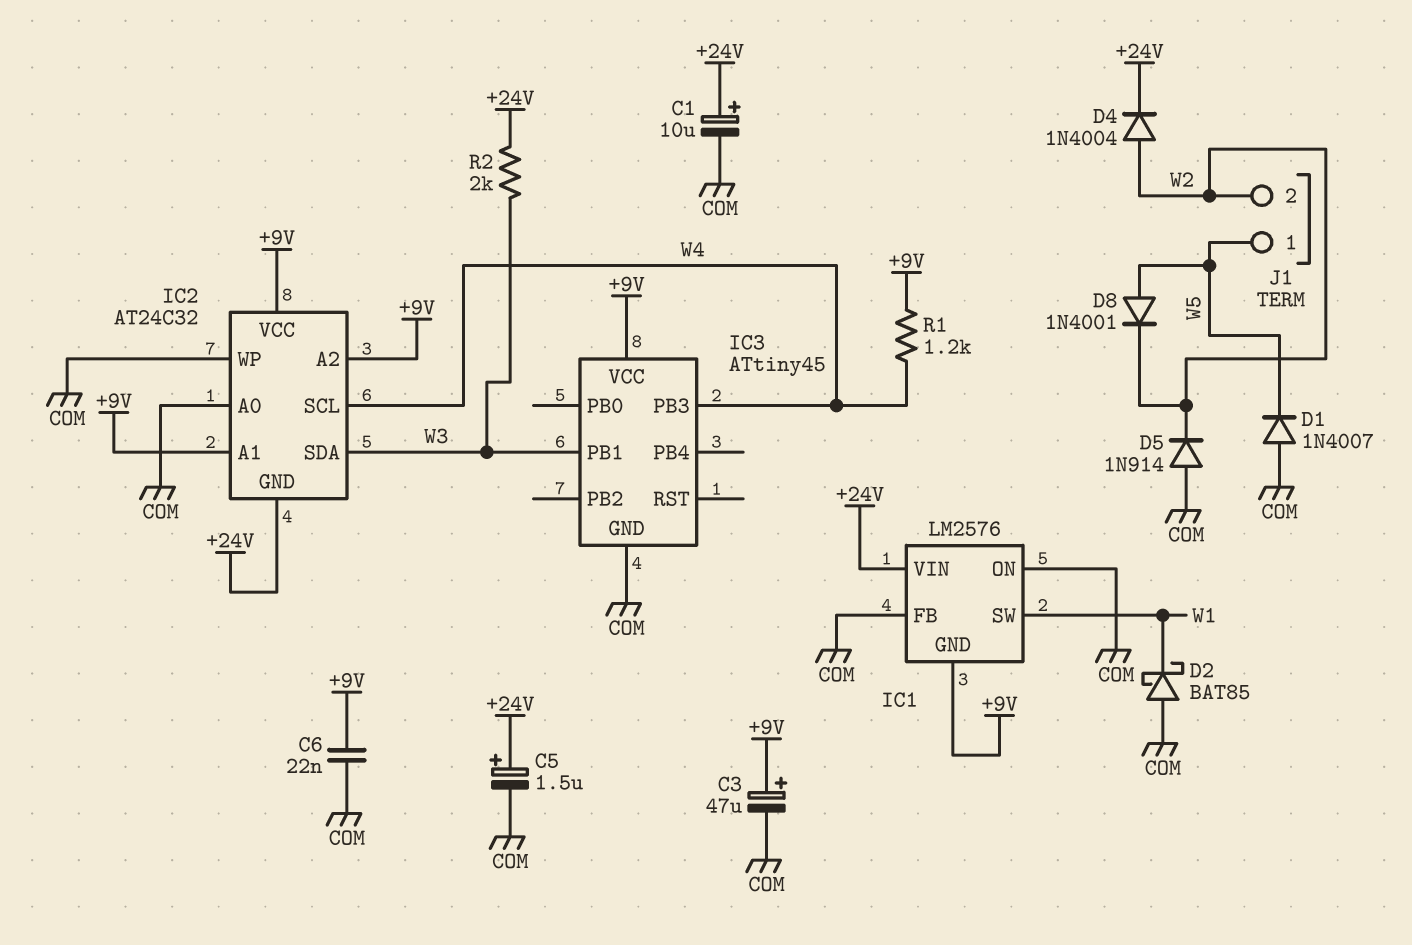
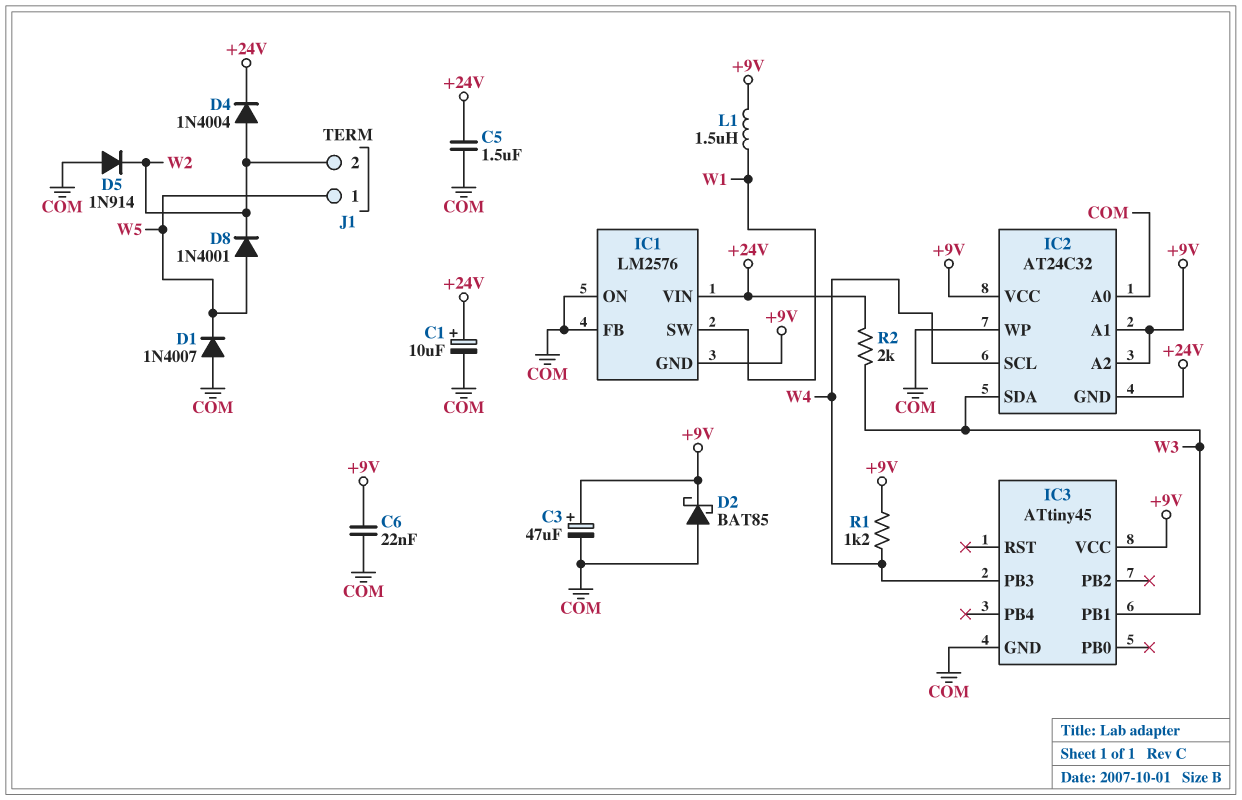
C5: 1.5uF (plus +24V, minus COM) -> 1.5uF (+24V, COM)
D2: schottky BAT85 (A COM, K W1) -> schottky BAT85 (A COM, K +9V)
L1: none -> 1.5uH (+9V, W1)

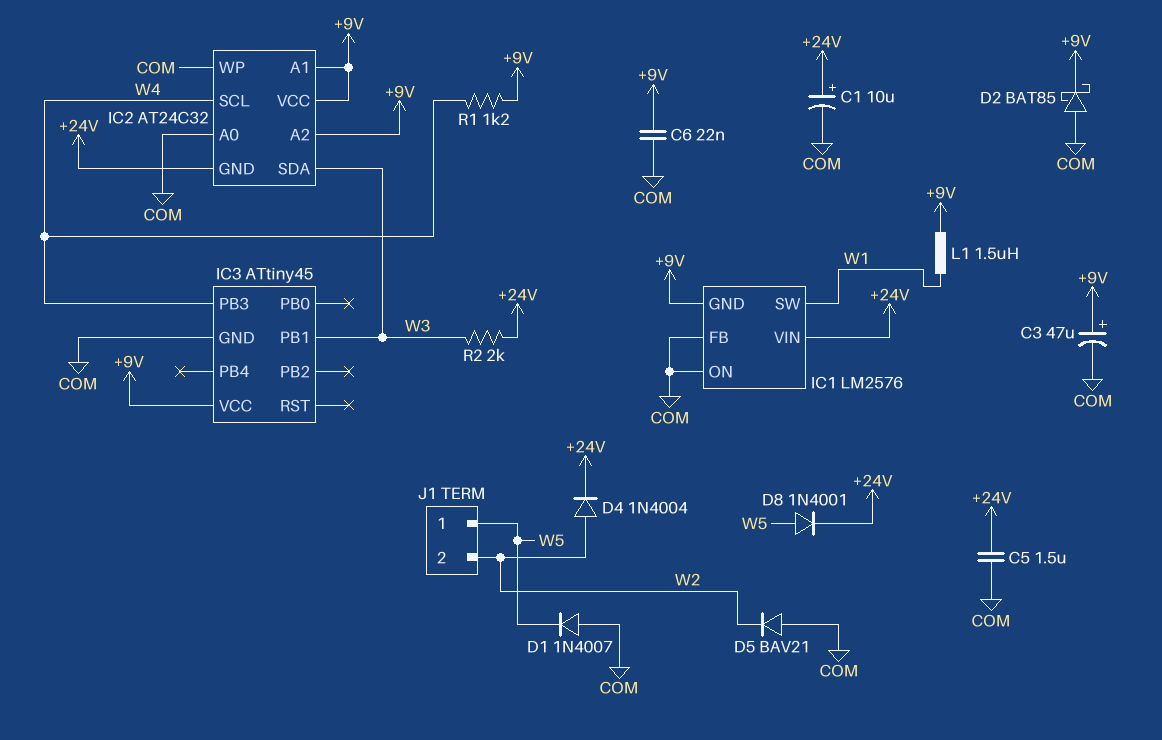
D5: diode 1N914 (A COM, K W2) -> diode BAV21 (A COM, K W2)
D8: diode 1N4001 (A W5, K W2) -> diode 1N4001 (A W5, K +24V)

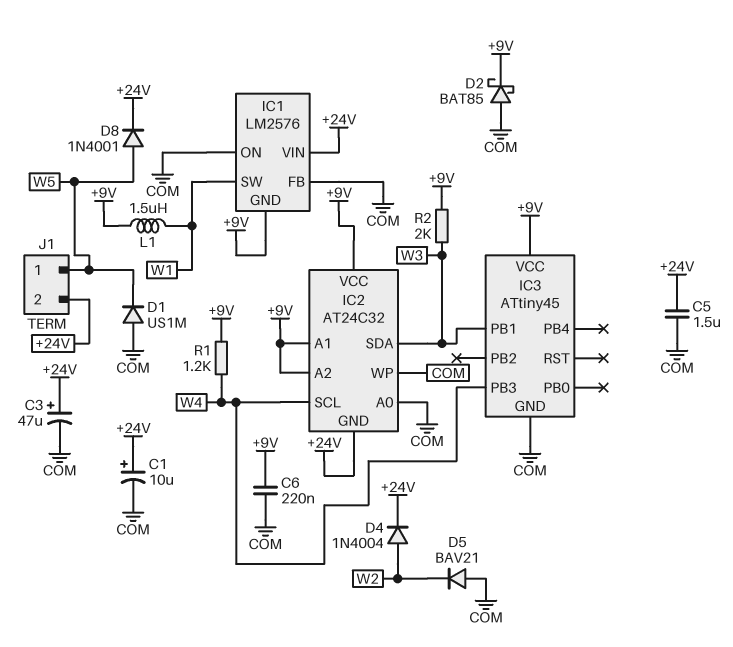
C3: 47uF (plus +9V, minus COM) -> 47uF (plus +24V, minus COM)
C6: 22nF (+9V, COM) -> 220nF (+9V, COM)
D1: diode 1N4007 (A COM, K W5) -> diode US1M (A COM, K W5)
J1 pin 2: W2 -> +24V
R2: 2k (+24V, W3) -> 2k (+9V, W3)

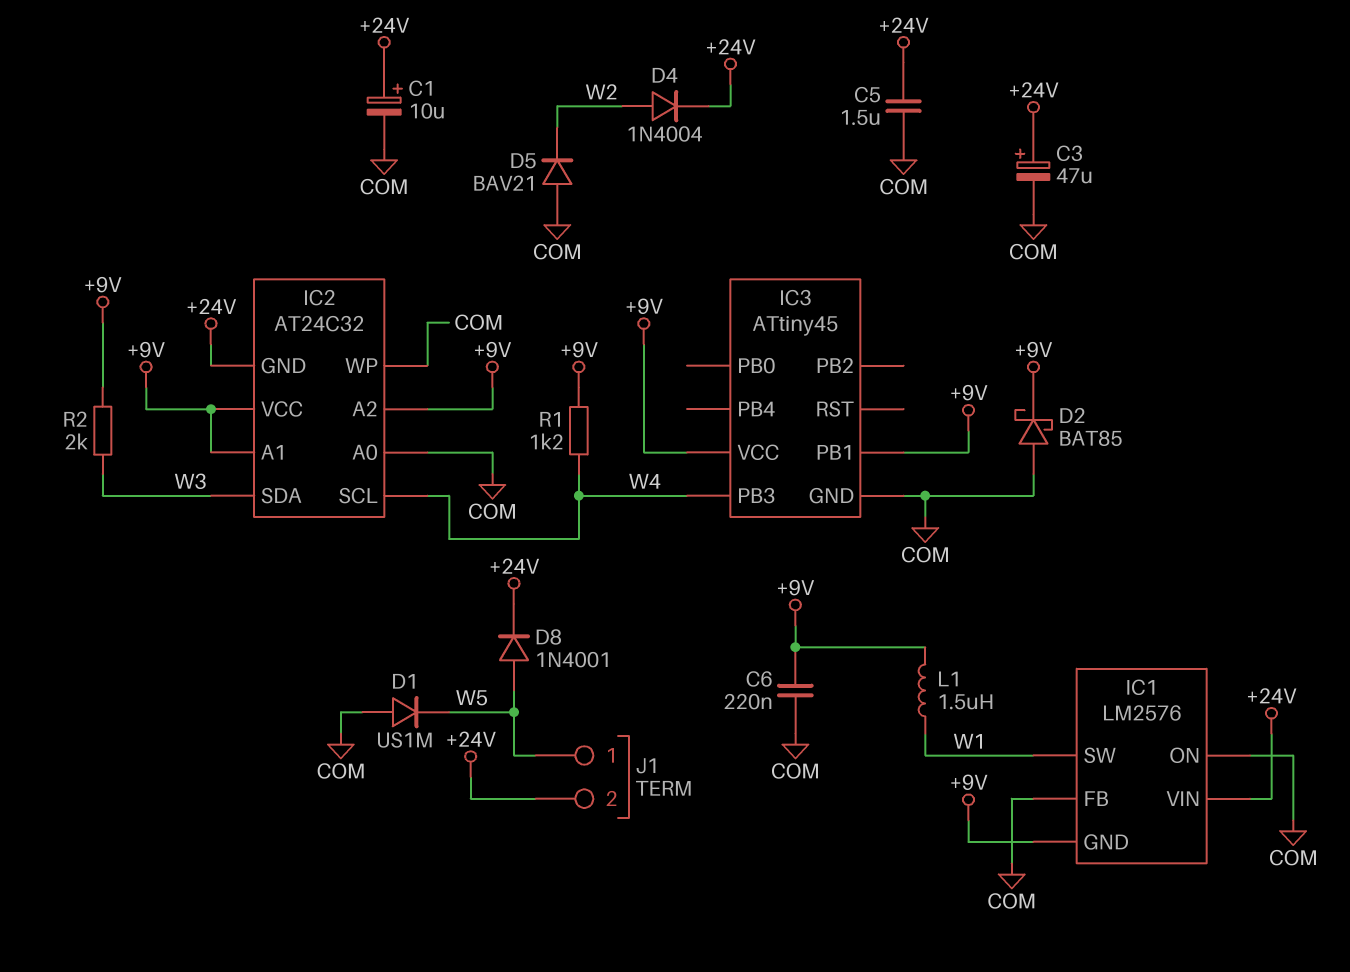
IC3 pin PB1: W3 -> +9V

